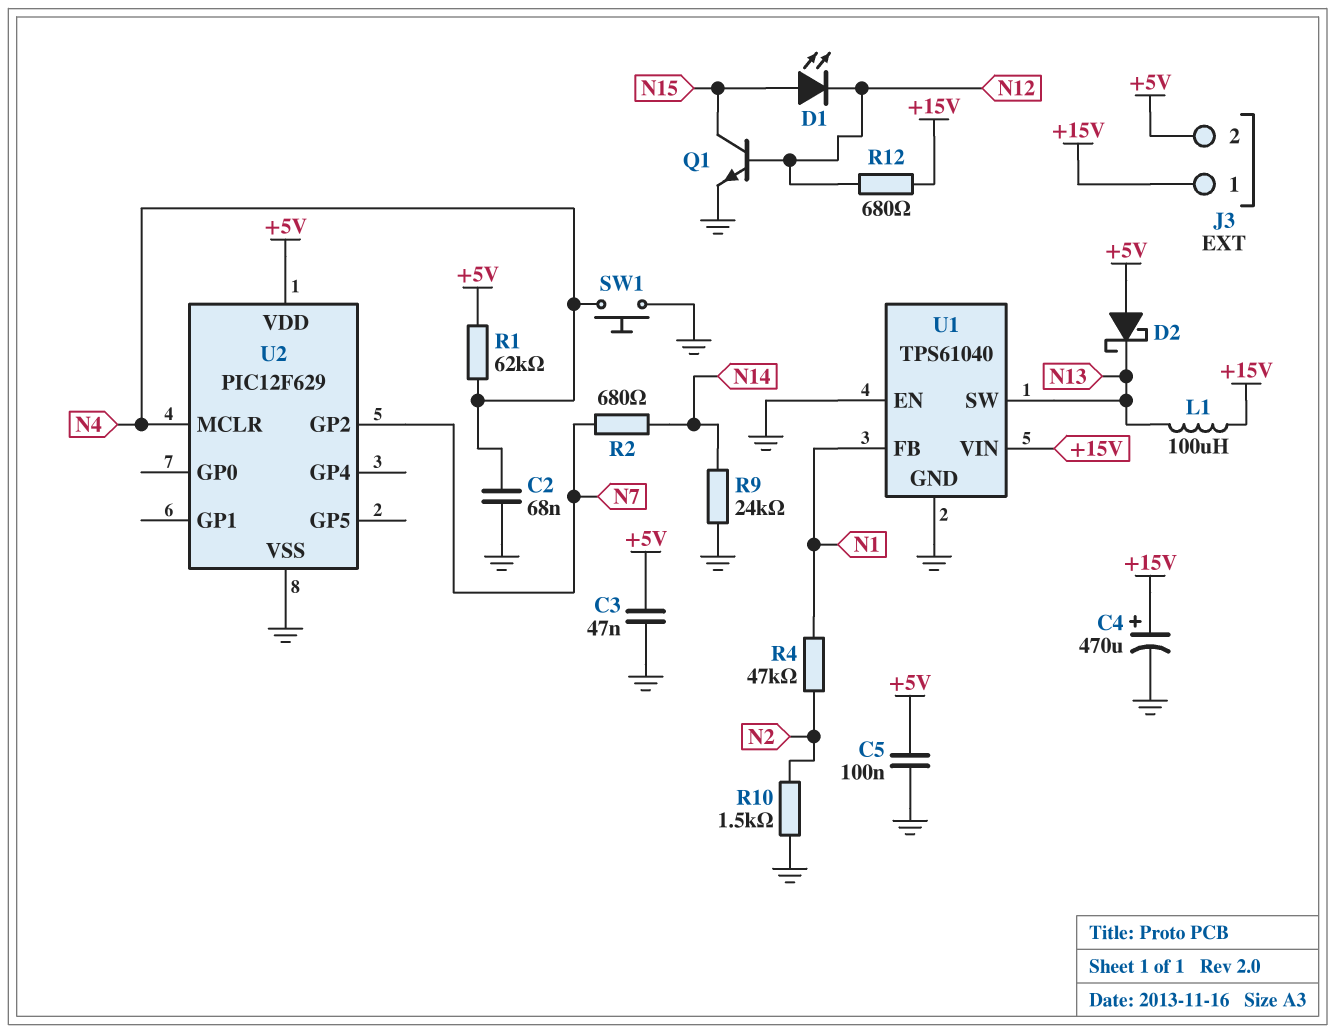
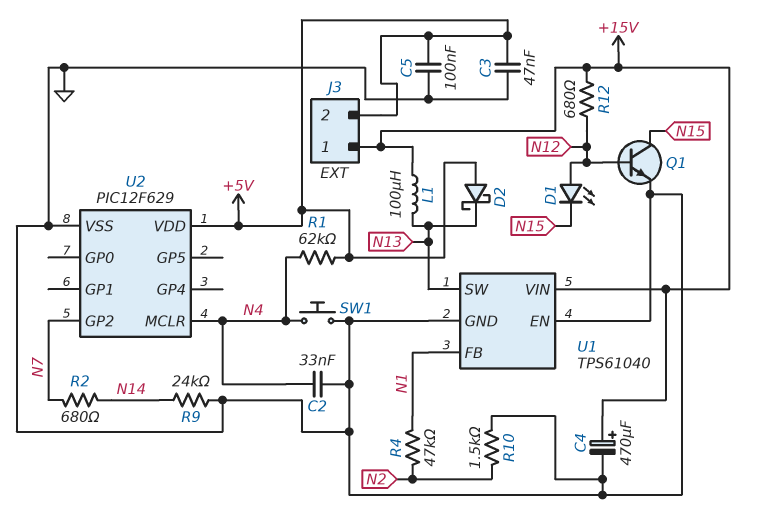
C2: 68nF (GND, N4) -> 33nF (GND, N4)
D1: LED (A N15, K N12) -> LED (A N12, K N15)

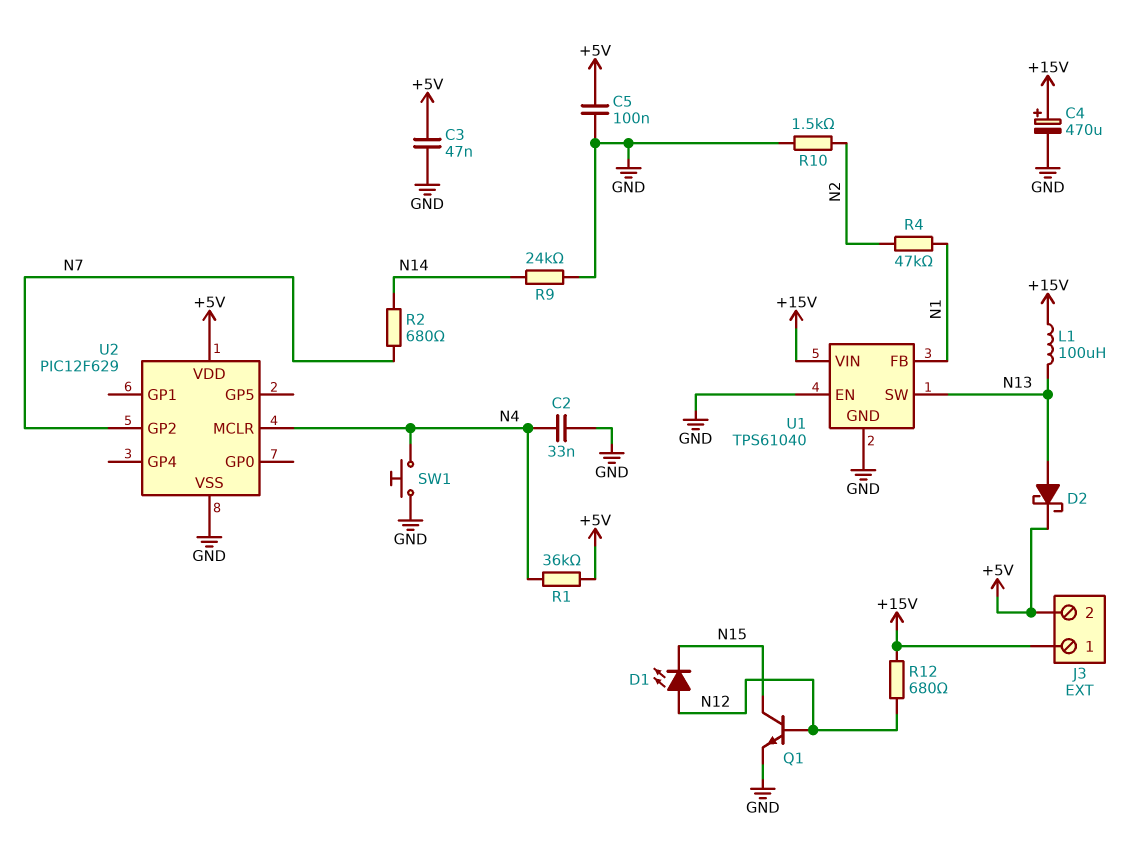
D2: schottky (A +5V, K N13) -> schottky (A N13, K +5V)
R1: 62k (+5V, N4) -> 36k (+5V, N4)

